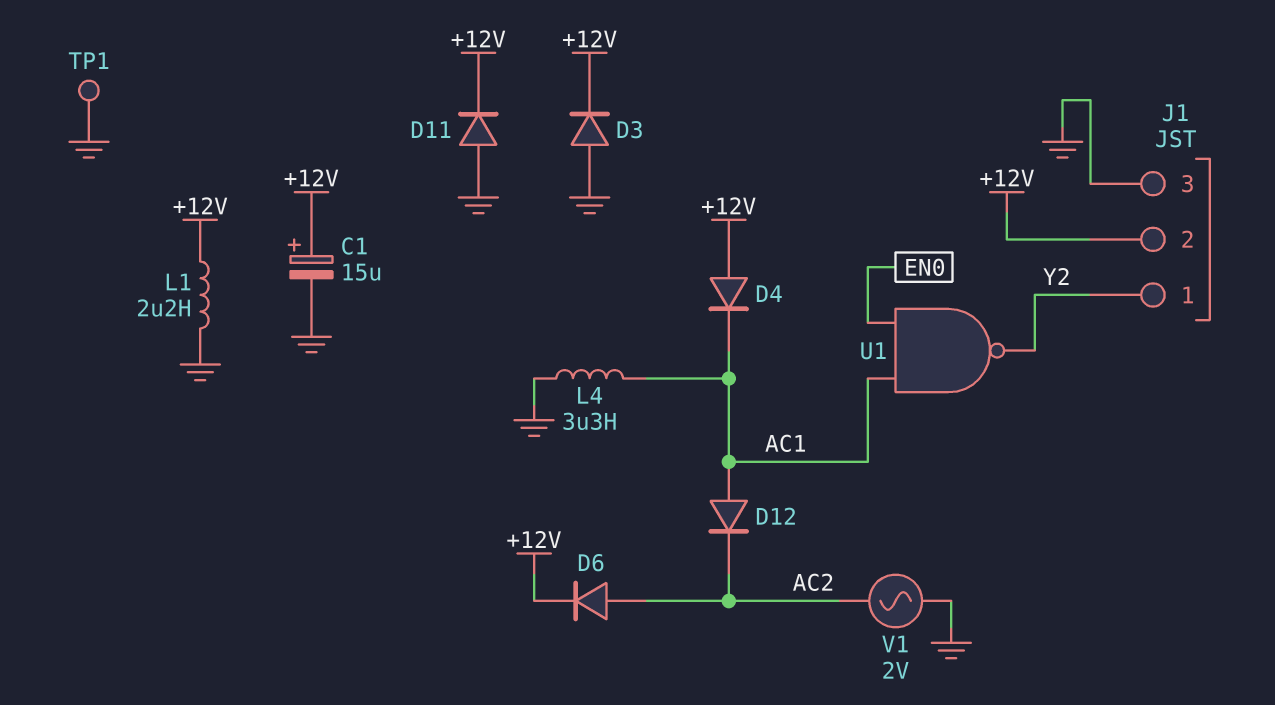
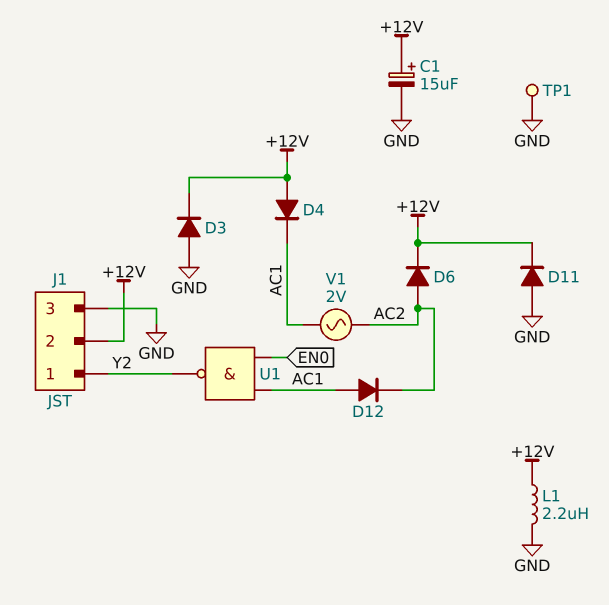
L4: 3.3uH (AC1, GND) -> none
V1: AC 2V (AC2, GND) -> AC 2V (AC1, AC2)

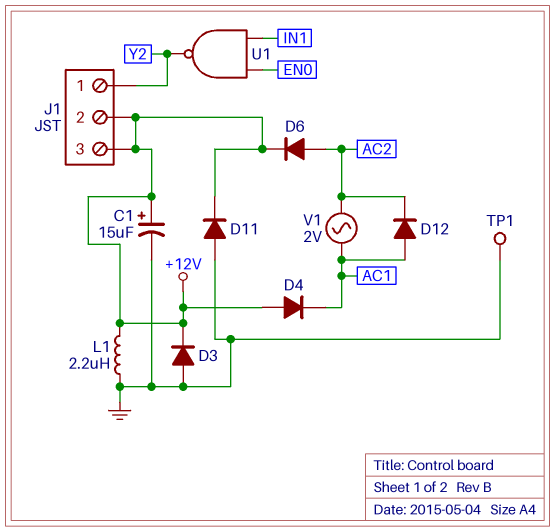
J1 pin 3: GND -> +12V
U1: NAND (in AC1, in EN0, out Y2) -> NAND (in EN0, in IN1, out Y2)

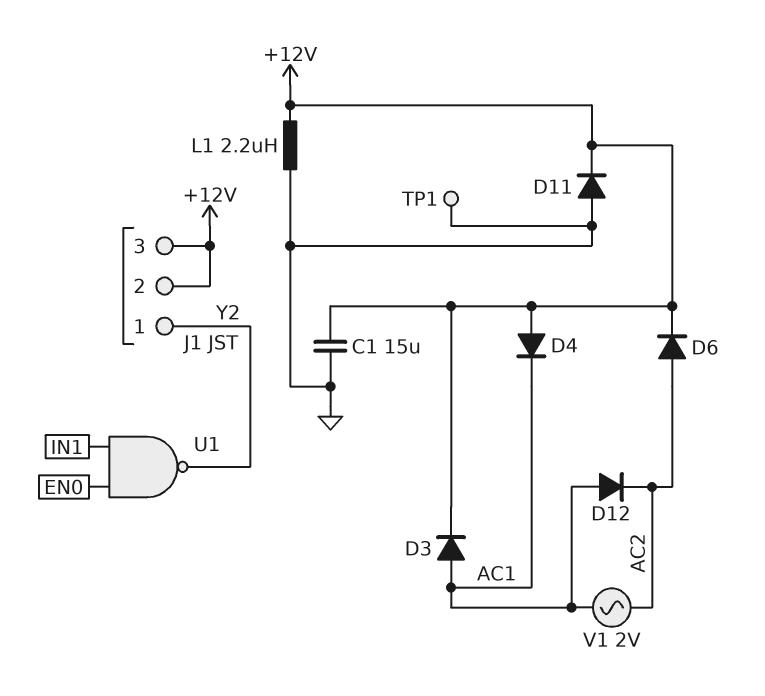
C1: 15uF (plus +12V, minus GND) -> 15uF (+12V, GND)
D3: diode (A GND, K +12V) -> diode (A AC1, K +12V)

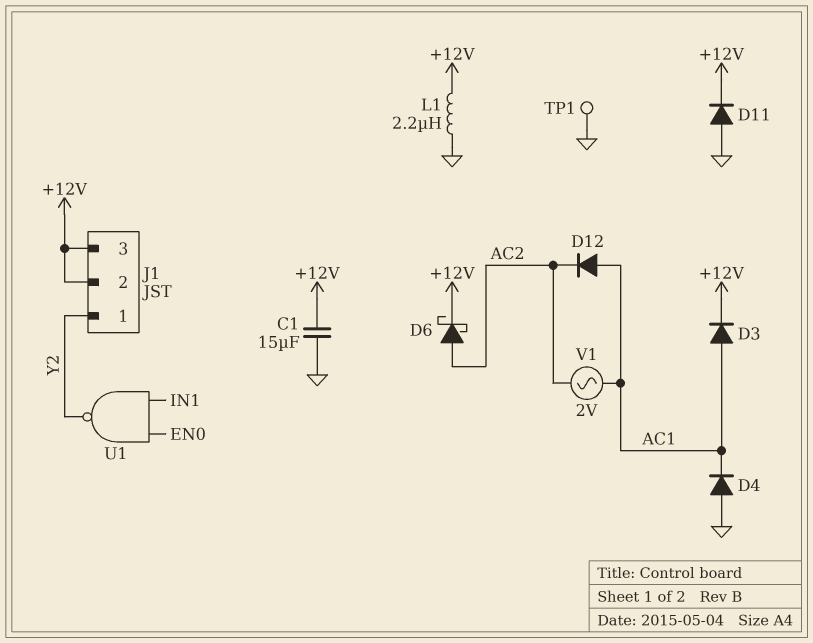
D4: diode (A +12V, K AC1) -> diode (A GND, K AC1)
D6: diode (A AC2, K +12V) -> schottky (A AC2, K +12V)

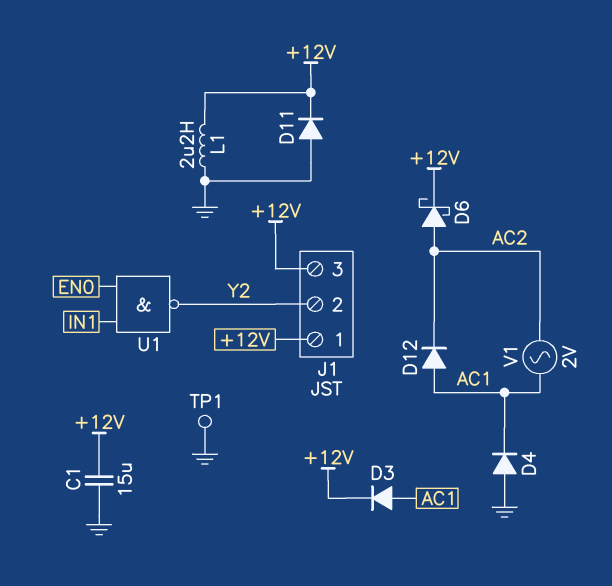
J1 pin 1: Y2 -> +12V
J1 pin 2: +12V -> Y2

